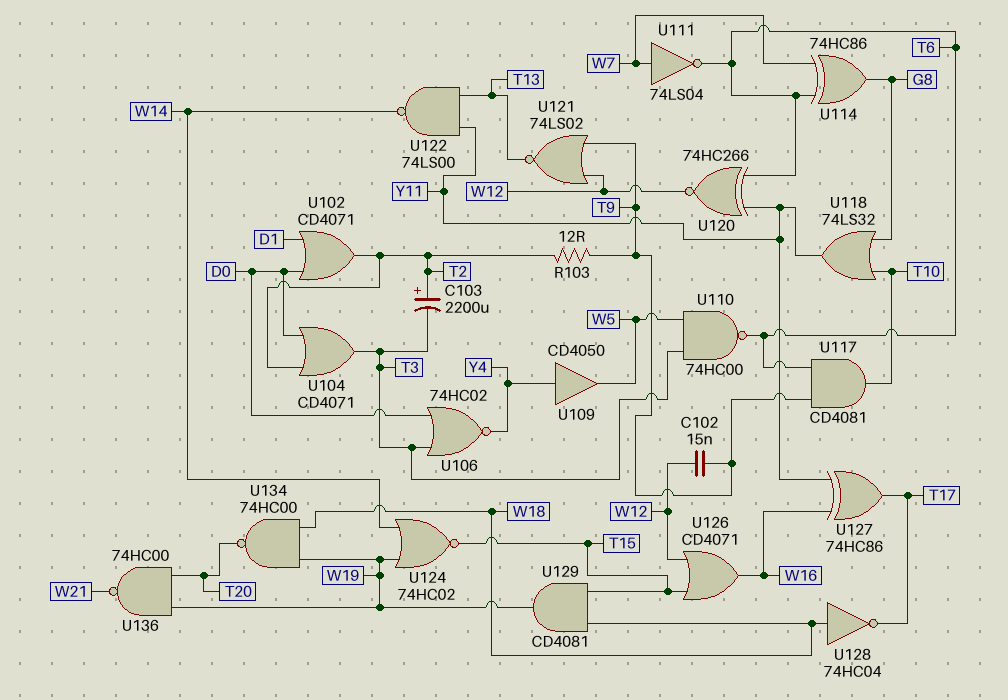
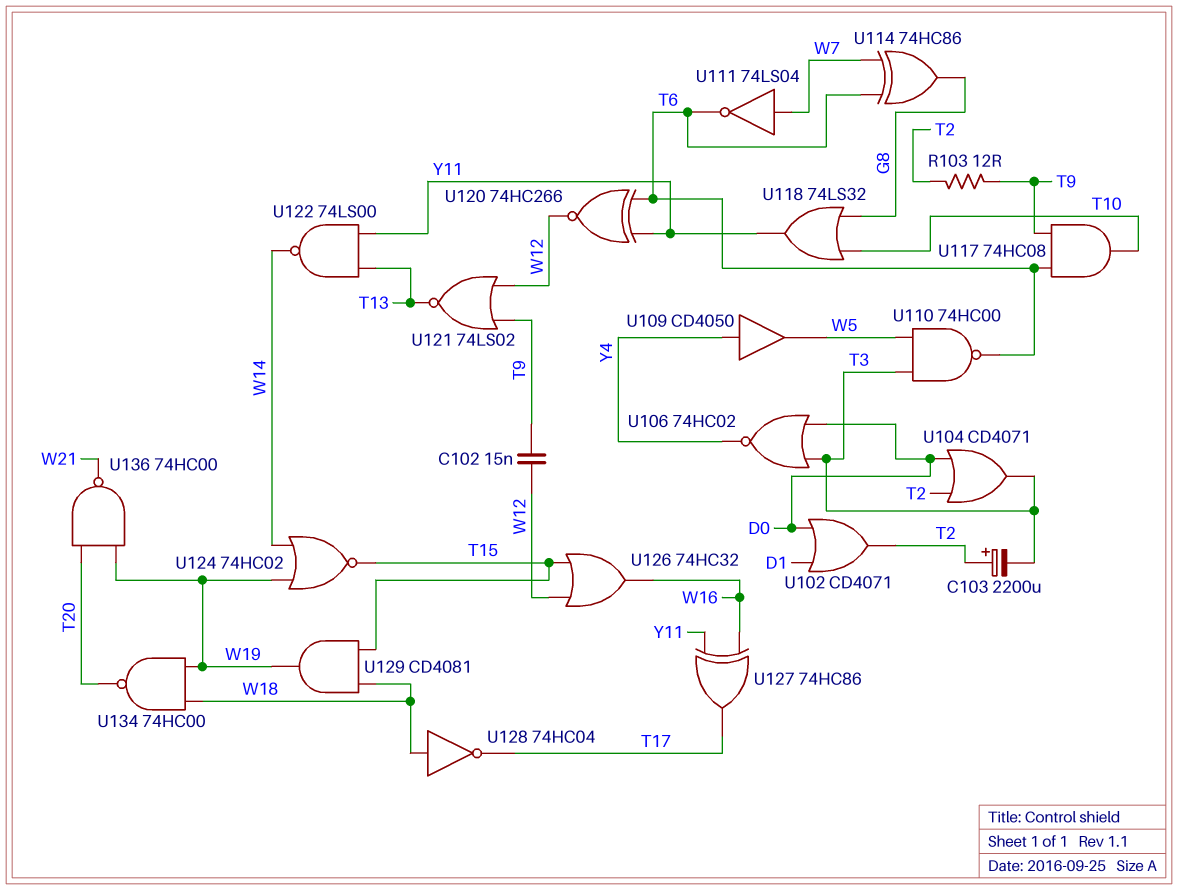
U117: AND CD4081 (in T6, in T9, out T10) -> AND 74HC08 (in T6, in T9, out T10)
U126: OR CD4071 (in T15, in W12, out W16) -> OR 74HC32 (in T15, in W12, out W16)

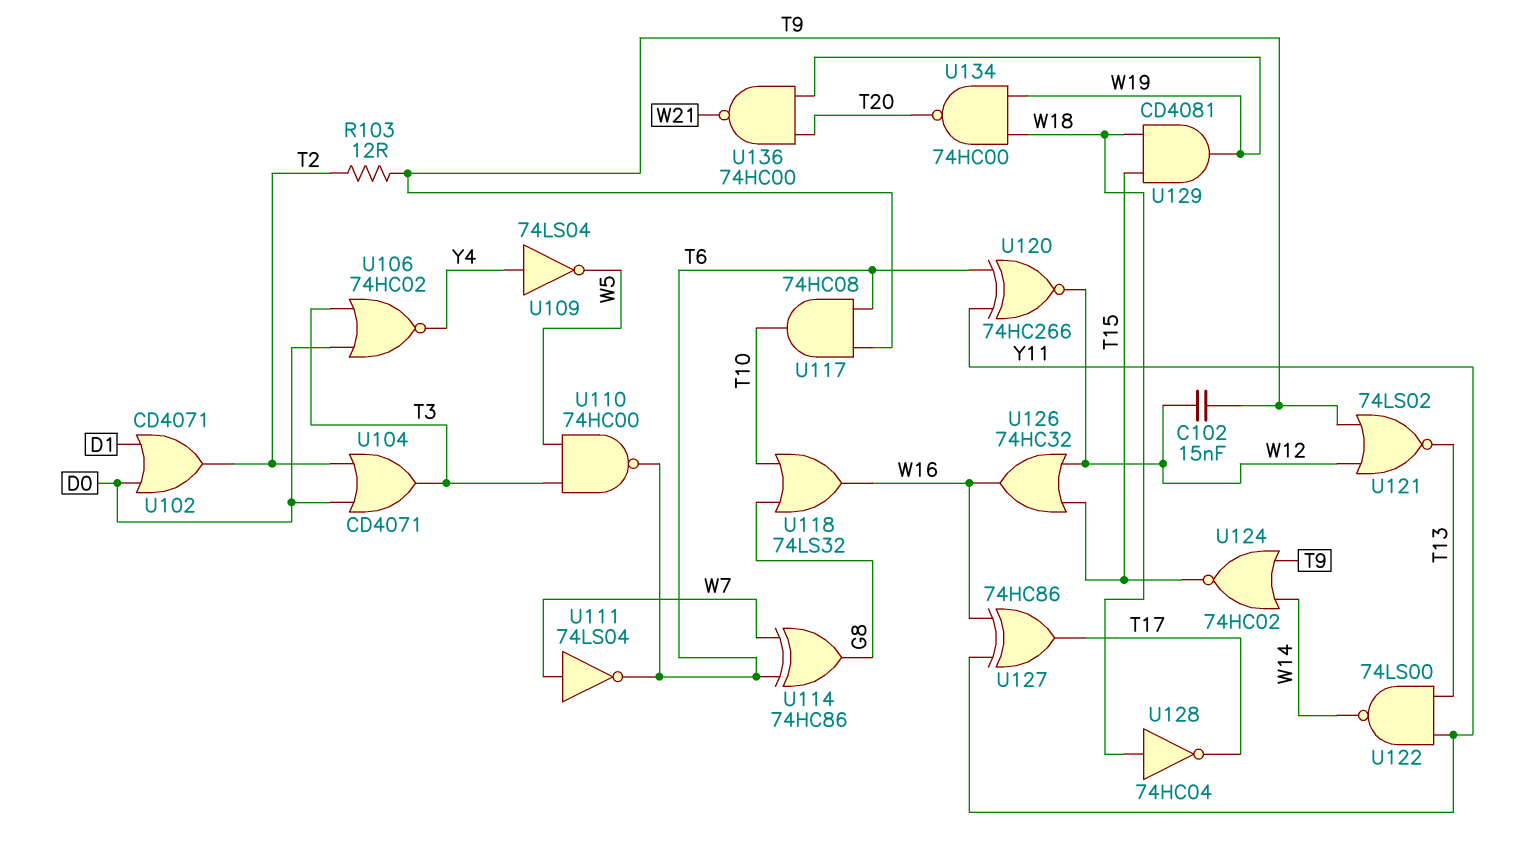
C103: 2200uF (plus T2, minus T3) -> none
U109: buffer CD4050 (in Y4, out W5) -> NOT 74LS04 (in Y4, out W5)
U118: OR 74LS32 (in G8, in T10, out Y11) -> OR 74LS32 (in G8, in T10, out W16)
U124: NOR 74HC02 (in W14, in W19, out T15) -> NOR 74HC02 (in T9, in W14, out T15)

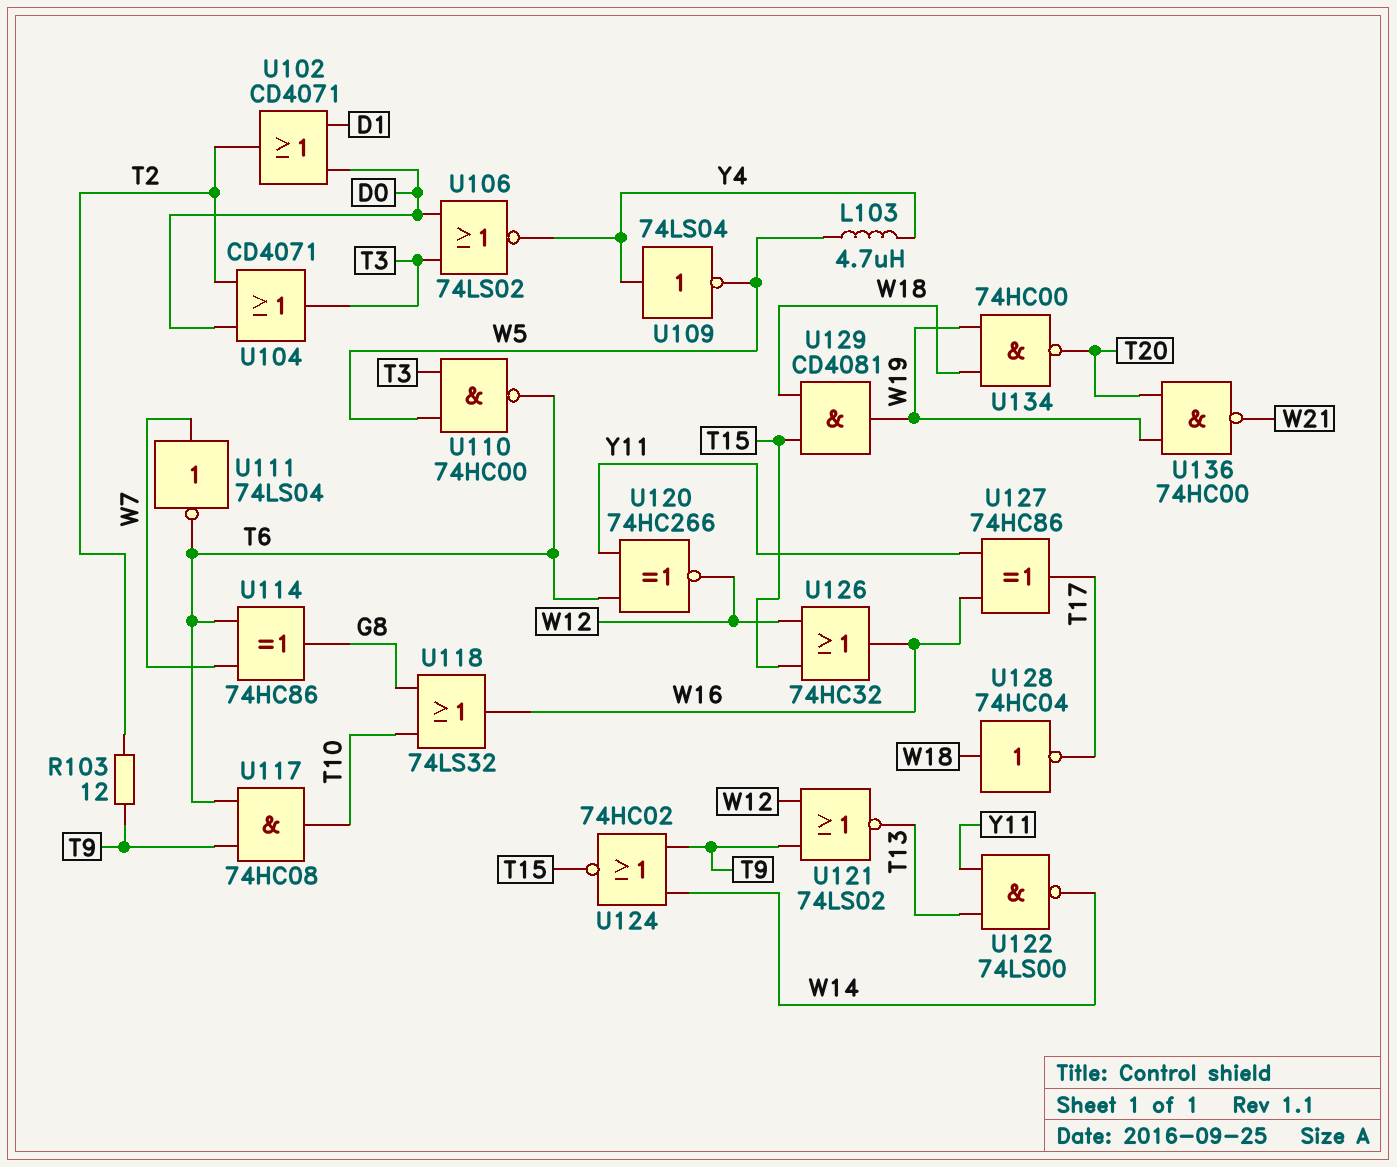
C102: 15nF (T9, W12) -> none
L103: none -> 4.7uH (W5, Y4)
U106: NOR 74HC02 (in D0, in T3, out Y4) -> NOR 74LS02 (in D0, in T3, out Y4)

